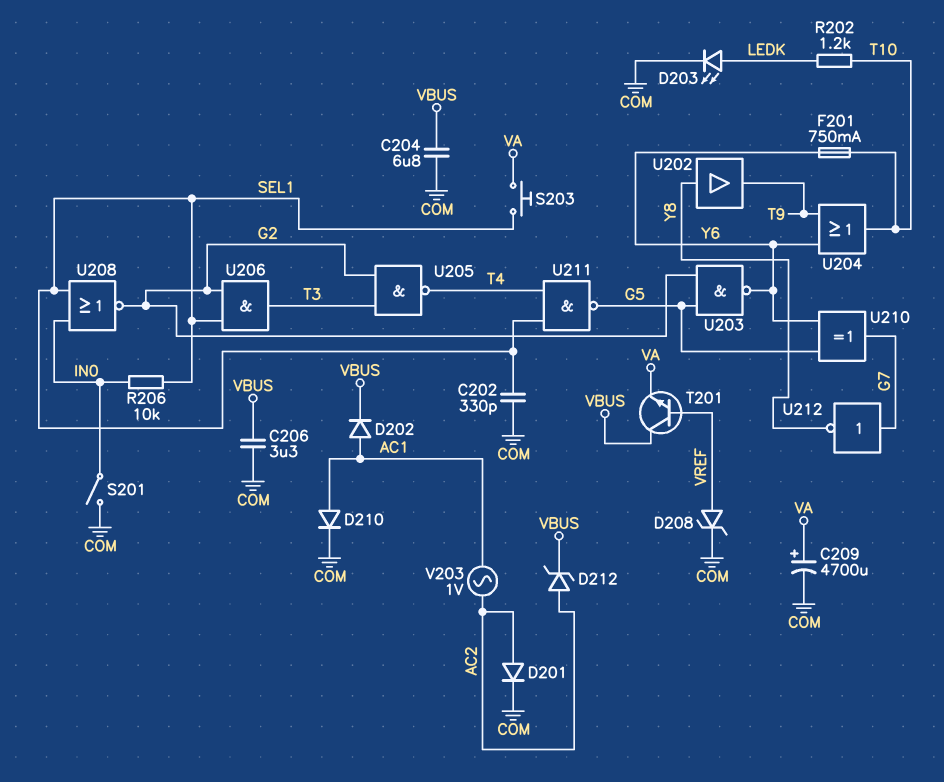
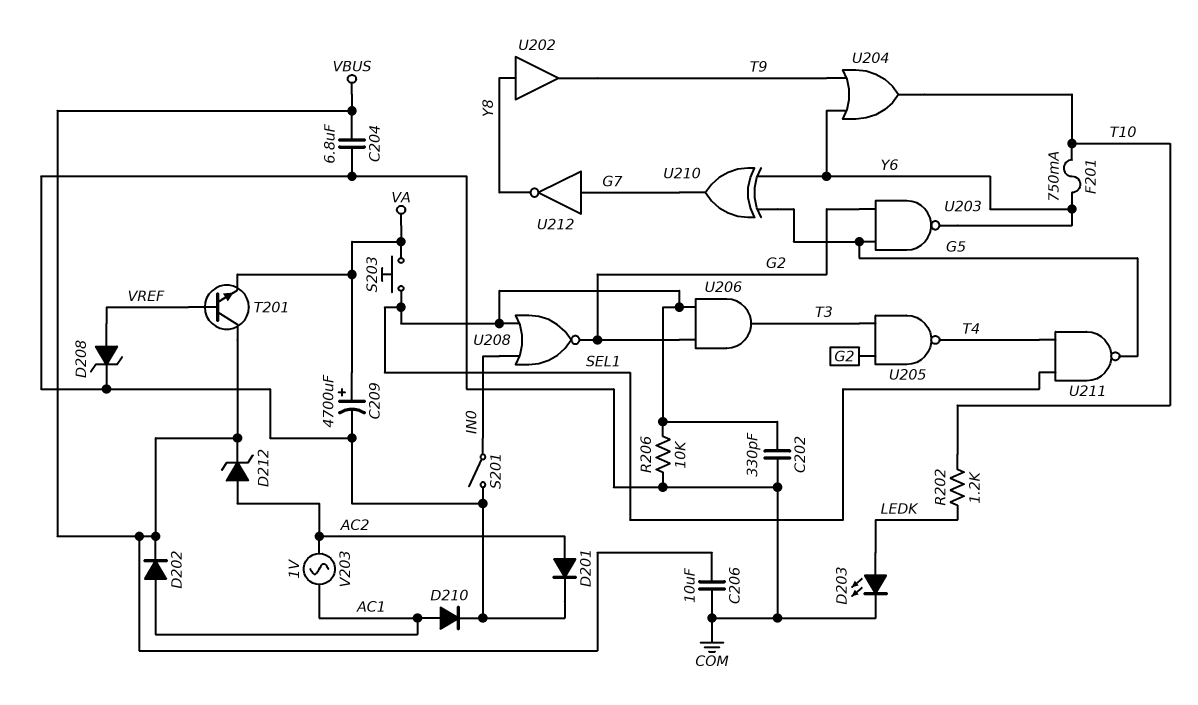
C206: 3.3uF (COM, VBUS) -> 10uF (COM, VBUS)
R206: 10k (IN0, SEL1) -> 10k (COM, SEL1)

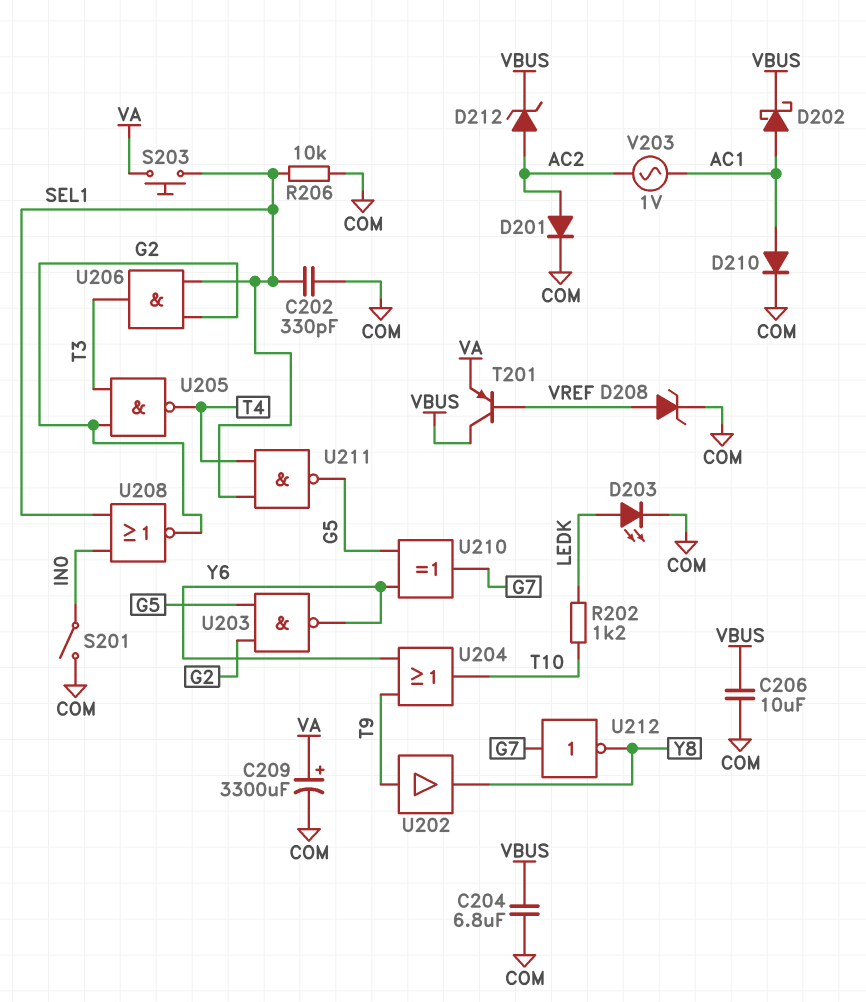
C209: 4700uF (plus VA, minus COM) -> 3300uF (plus VA, minus COM)
D202: diode (A AC1, K VBUS) -> schottky (A AC1, K VBUS)
F201: 750mA (T10, Y6) -> none
T201: NPN (B VREF, C VBUS, E VA) -> PNP (B VREF, C VBUS, E VA)
U202: buffer (in Y8, out T9) -> buffer (in T9, out Y8)

